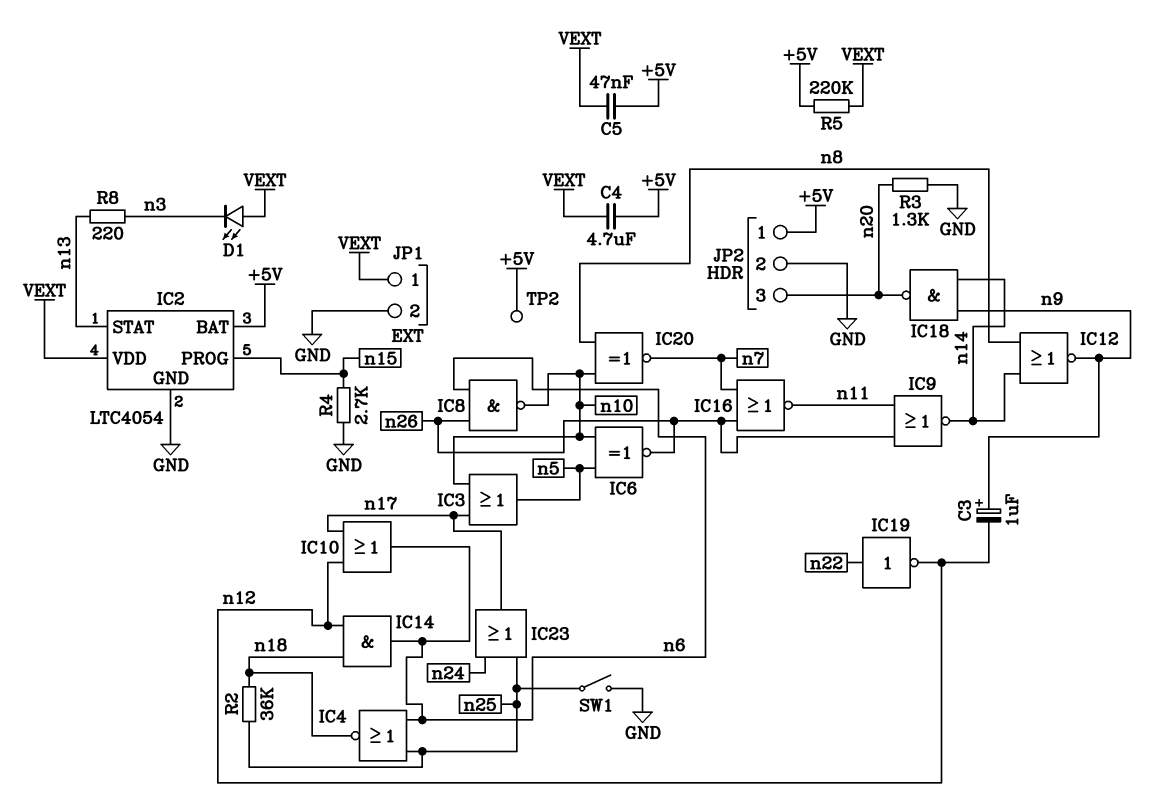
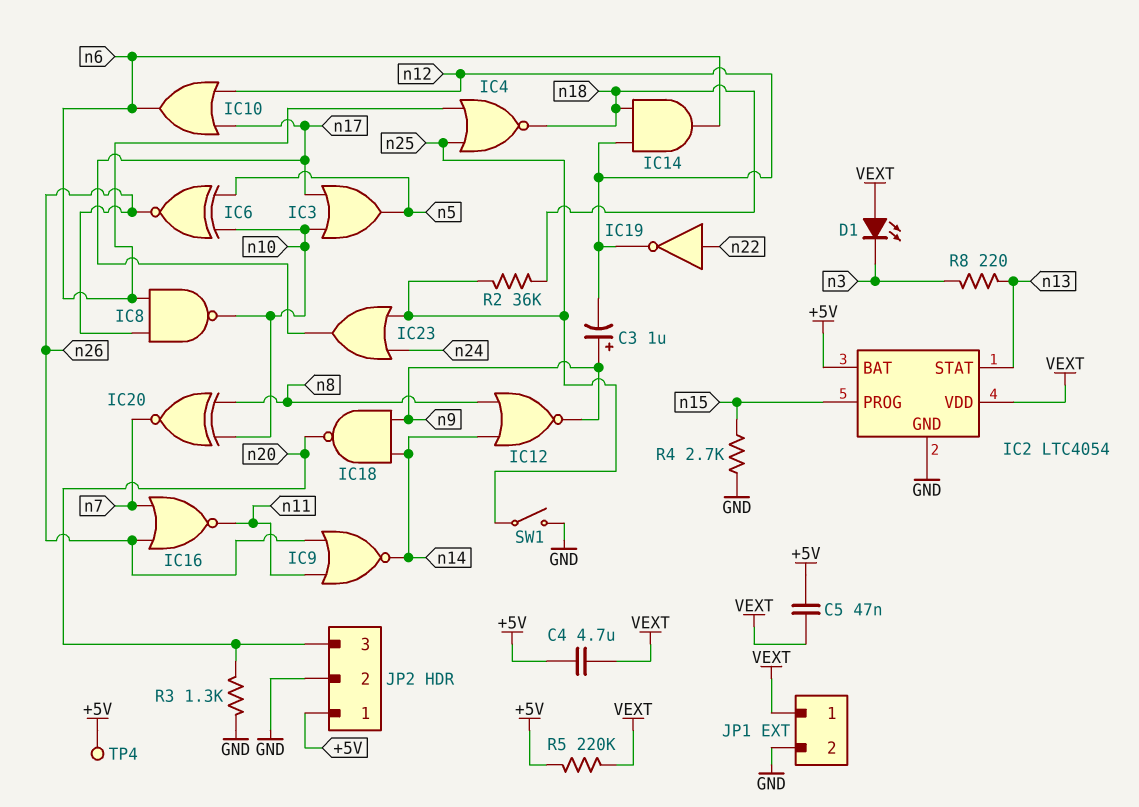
TP2: test point (+5V) -> none
TP4: none -> test point (+5V)

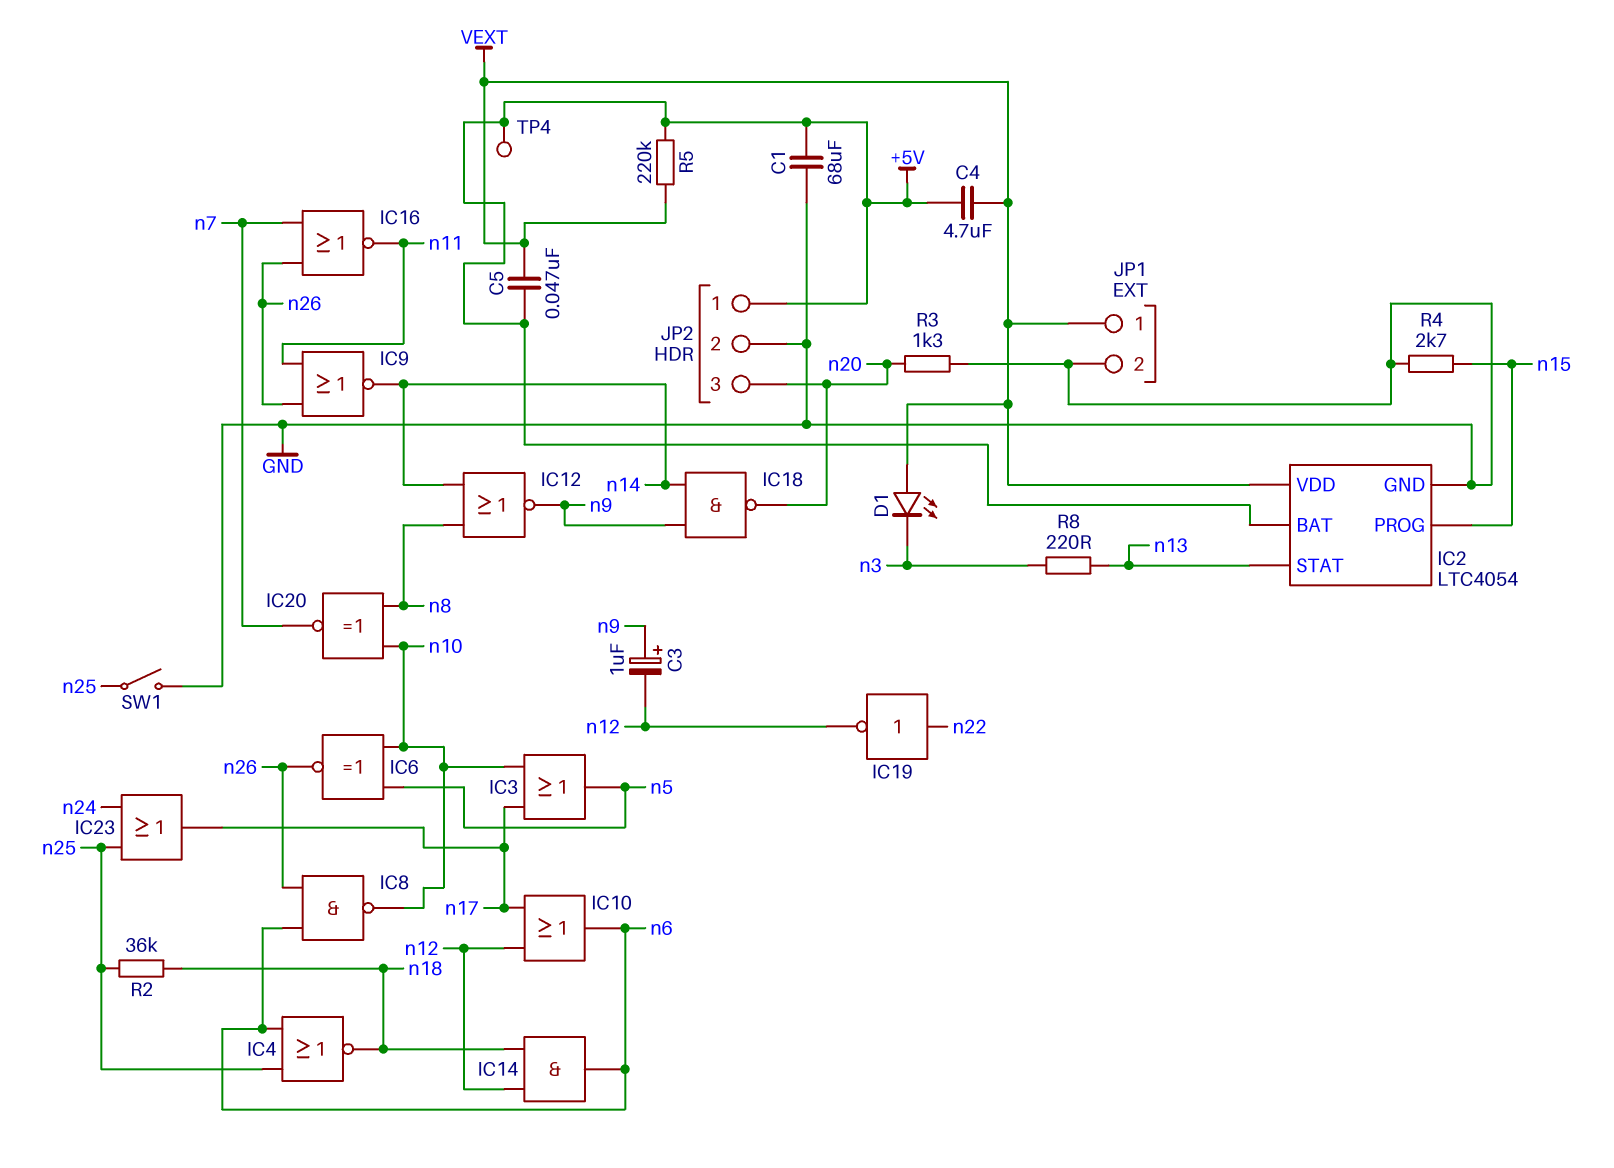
C1: none -> 68uF (+5V, GND)

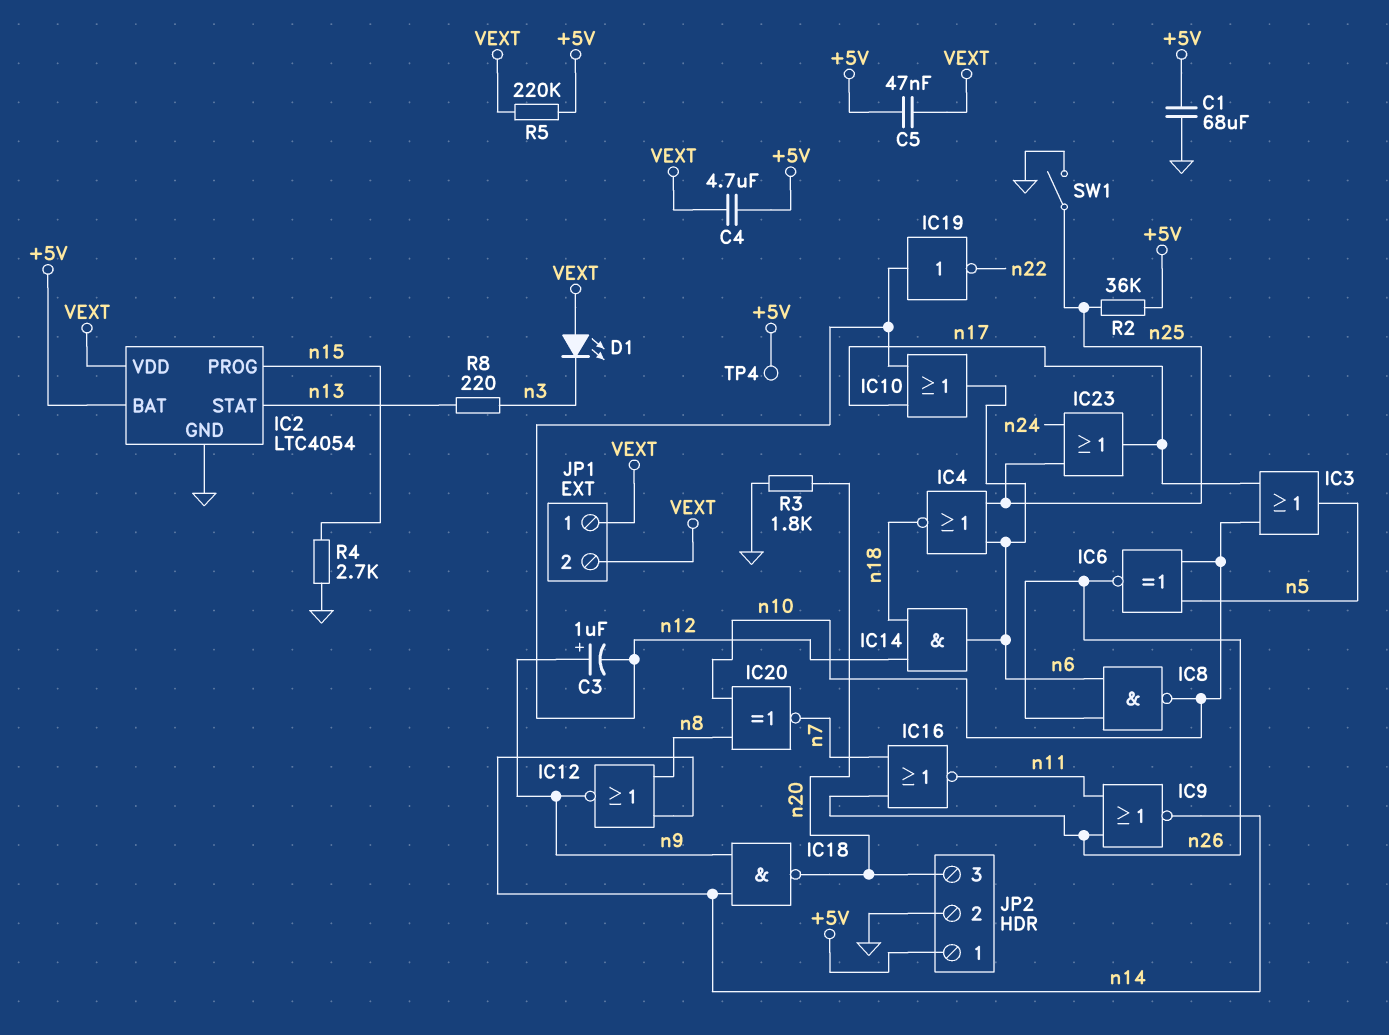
IC19: NOT (in n22, out n12) -> NOT (in n12, out n22)
JP1 pin 2: GND -> VEXT
R2: 36k (n18, n25) -> 36k (+5V, n25)
R3: 1.3k (GND, n20) -> 1.8k (GND, n20)

